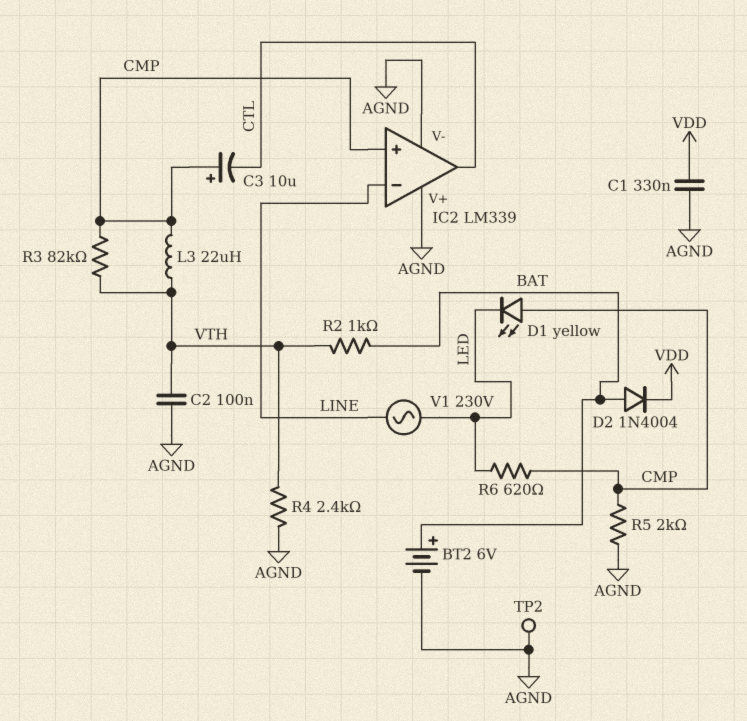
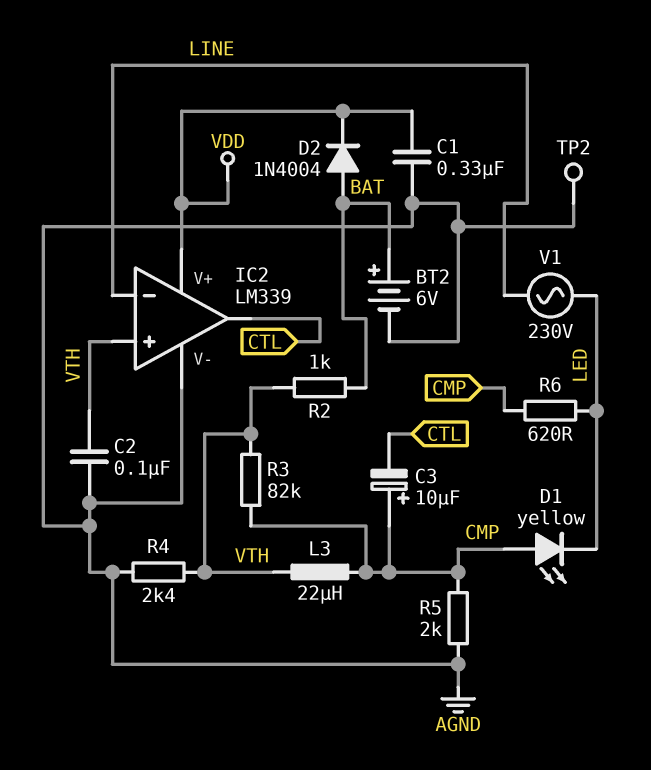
IC2 pin V+: AGND -> VDD
IC2 pin in+: CMP -> VTH

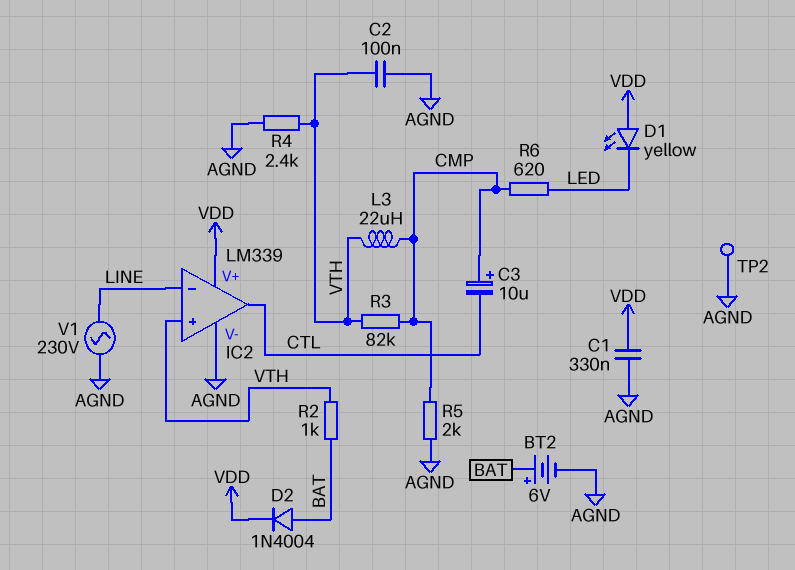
D1: LED yellow (A CMP, K LED) -> LED yellow (A VDD, K LED)
V1: AC 230V (LED, LINE) -> AC 230V (AGND, LINE)

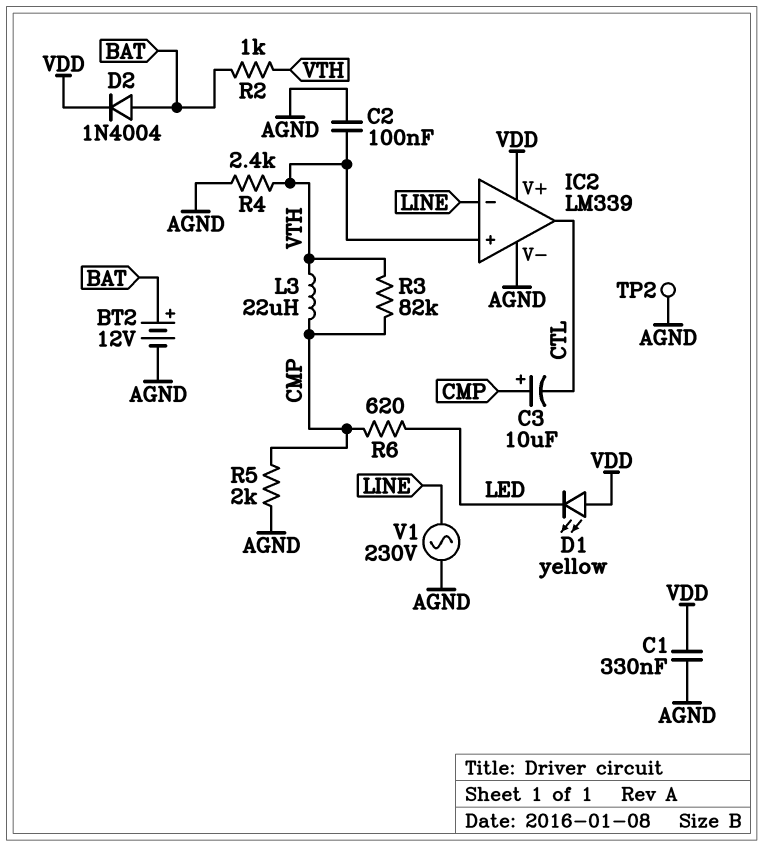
BT2: 6V (plus BAT, minus AGND) -> 12V (plus BAT, minus AGND)

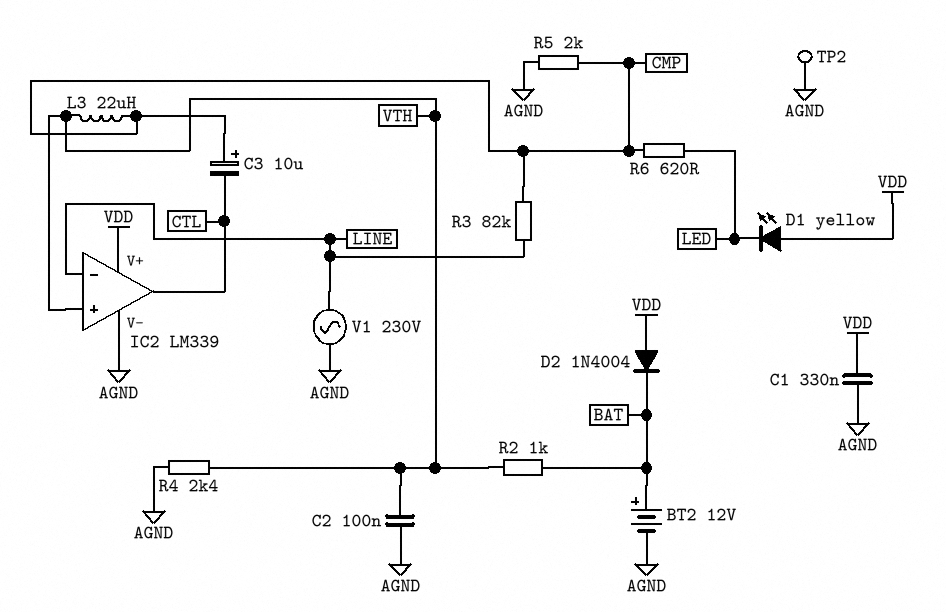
D2: diode 1N4004 (A BAT, K VDD) -> diode 1N4004 (A VDD, K BAT)
R3: 82k (CMP, VTH) -> 82k (CMP, LINE)

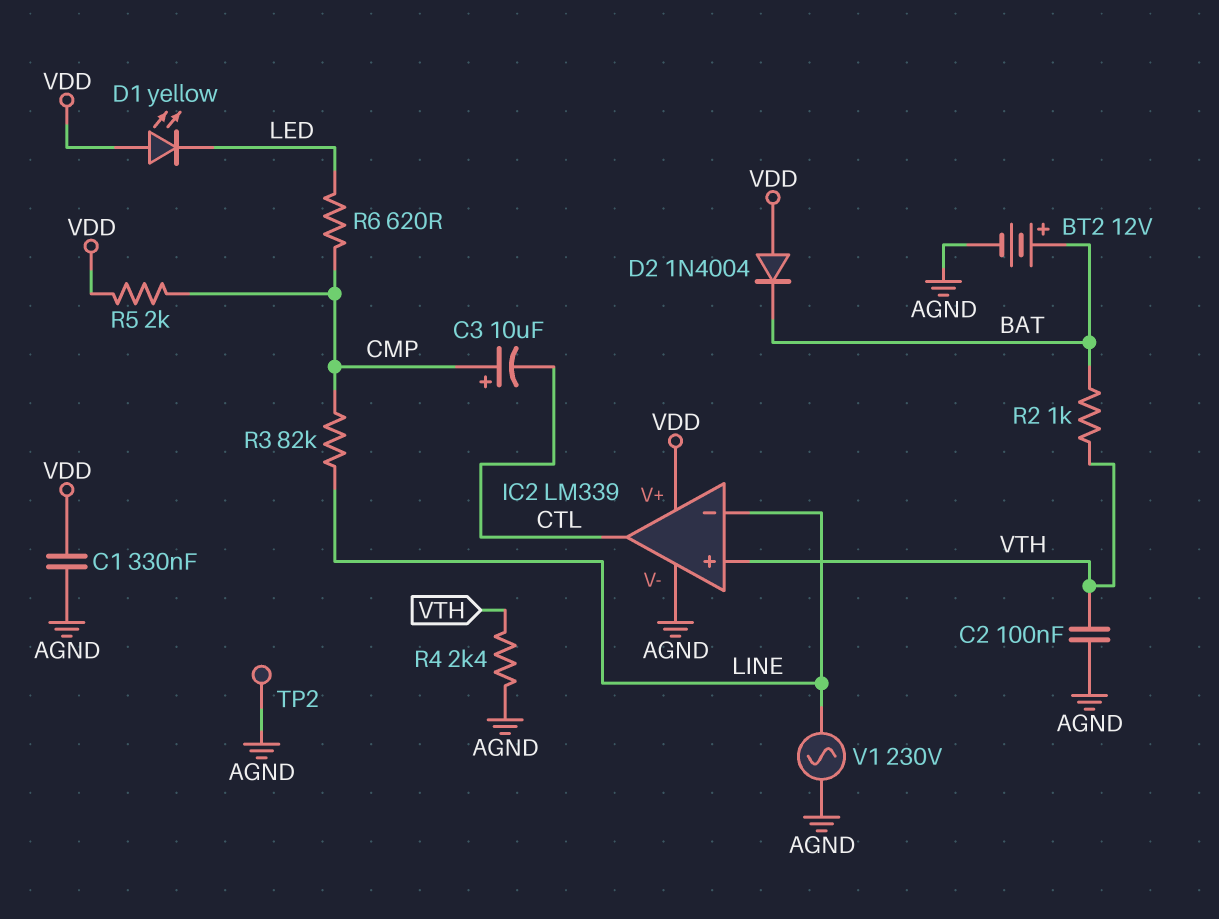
L3: 22uH (CMP, VTH) -> none
R5: 2k (AGND, CMP) -> 2k (CMP, VDD)

